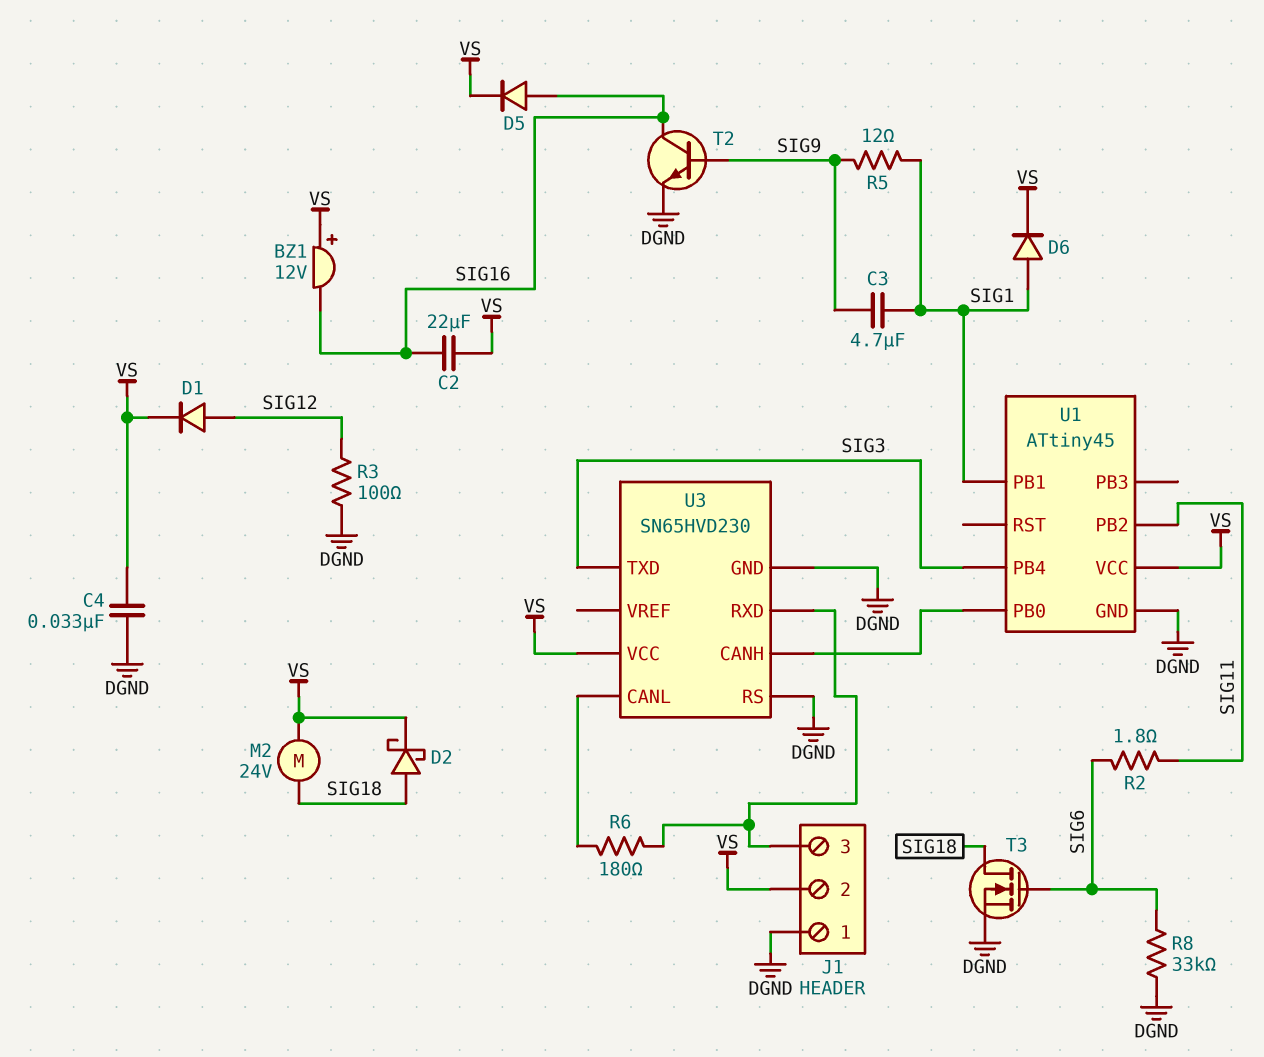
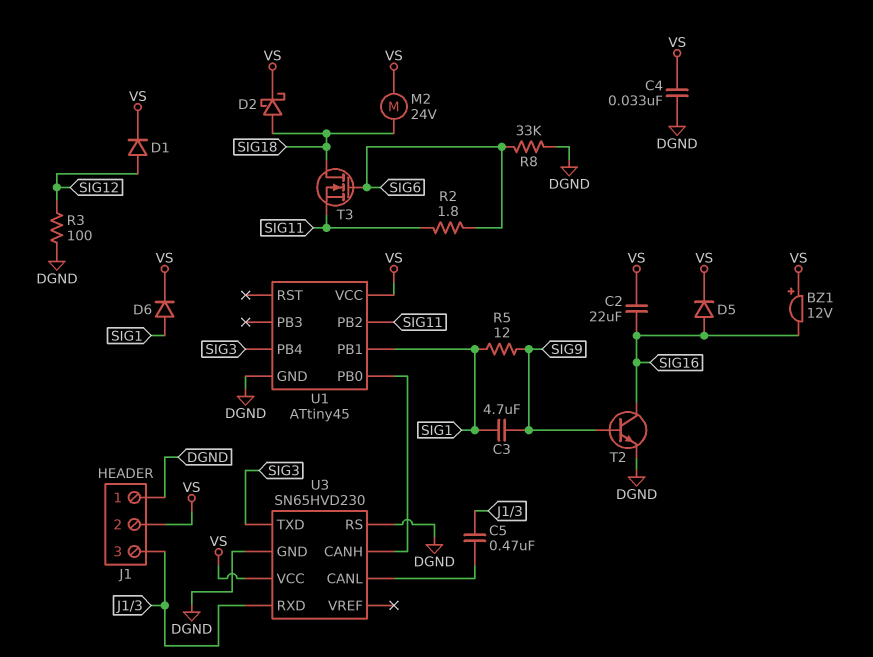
C5: none -> 470nF (J1/3, U3/CANL)
R6: 180 (J1/3, U3/CANL) -> none
T3: NMOS (G SIG6, D SIG18, S DGND) -> NMOS (G SIG6, D SIG18, S SIG11)

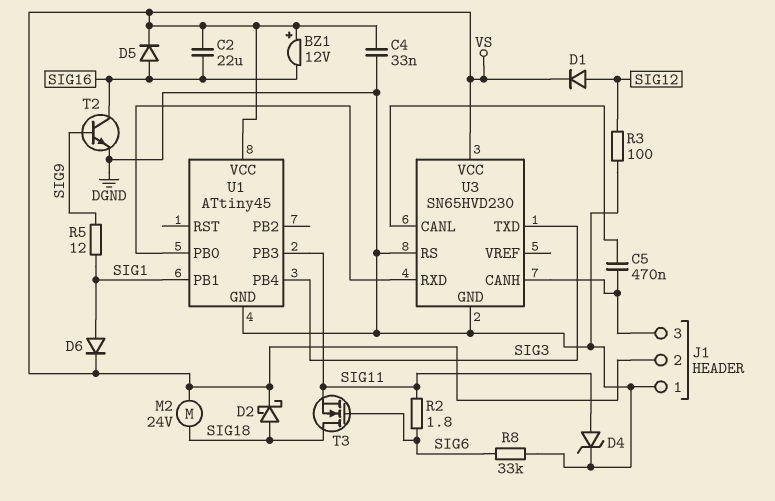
C3: 4.7uF (SIG1, SIG9) -> none
D4: none -> zener (A SIG11, K DGND)
U1 pin PB2: SIG11 -> none
U1 pin PB3: none -> SIG11
U3 pin CANH: U1/PB0 -> J1/3
U3 pin RXD: J1/3 -> U1/PB0

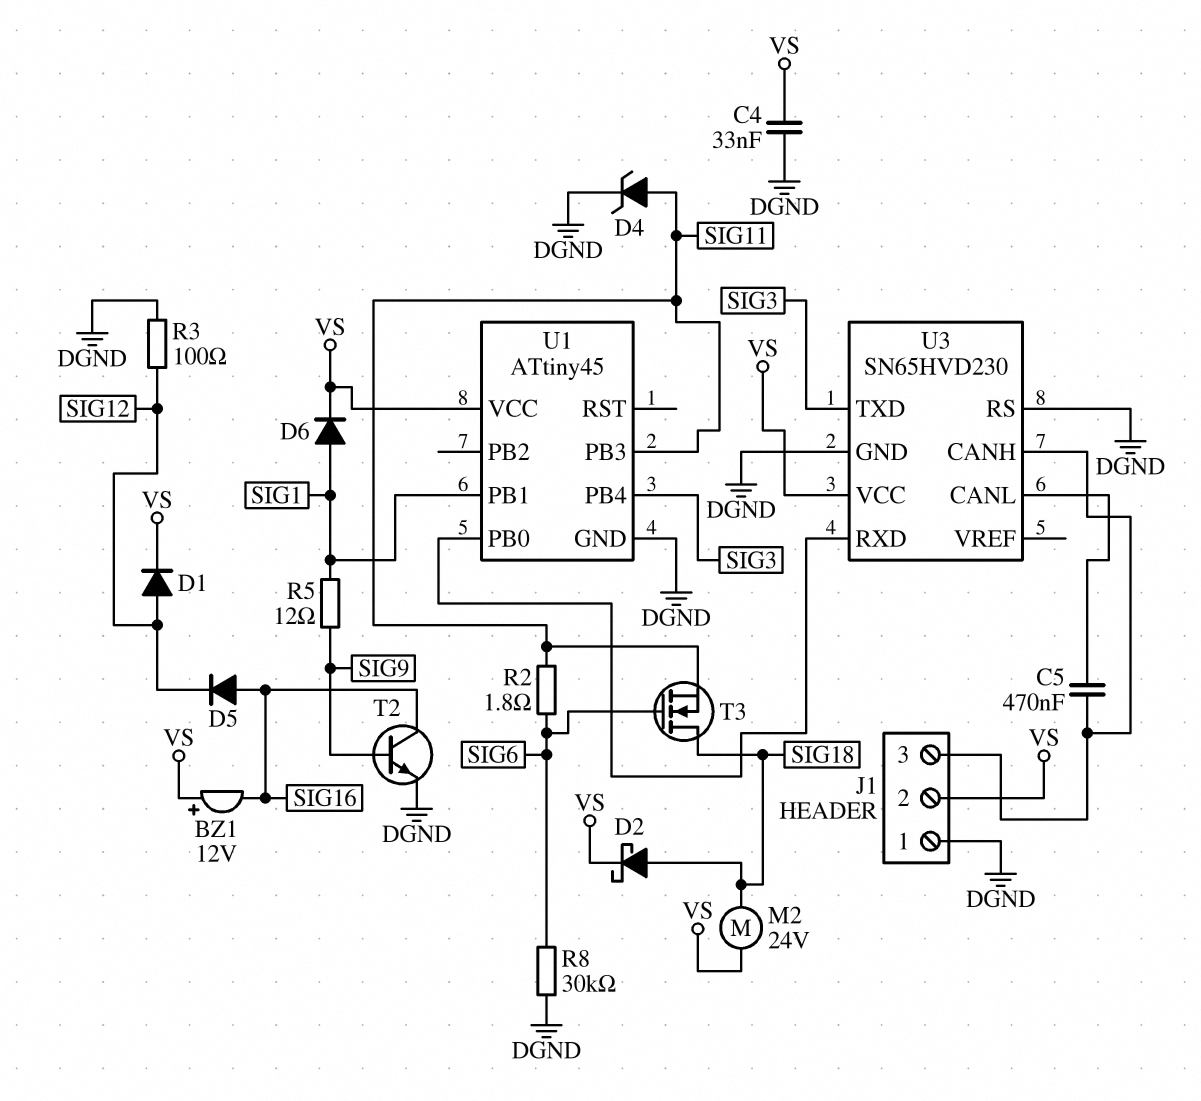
C2: 22uF (SIG16, VS) -> none
D5: diode (A SIG16, K VS) -> diode (A SIG16, K SIG12)
R8: 33k (DGND, SIG6) -> 30k (DGND, SIG6)

